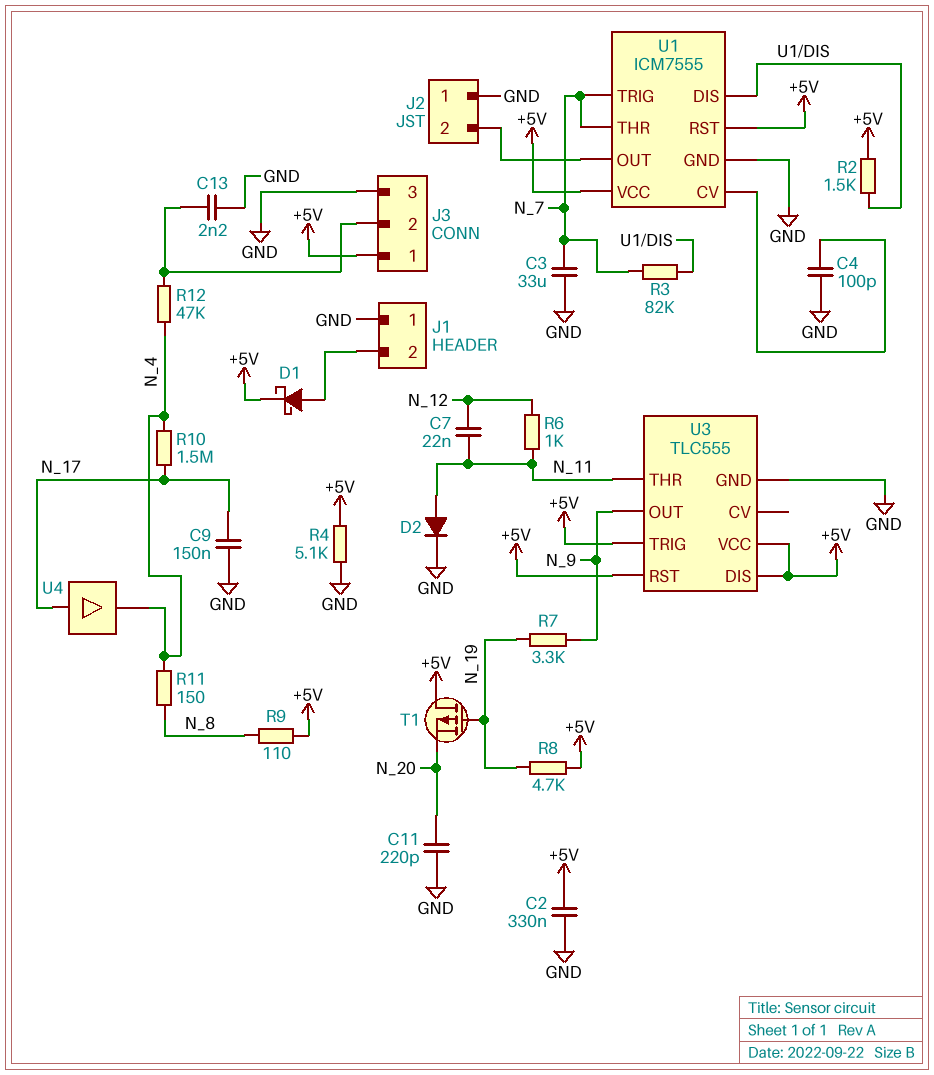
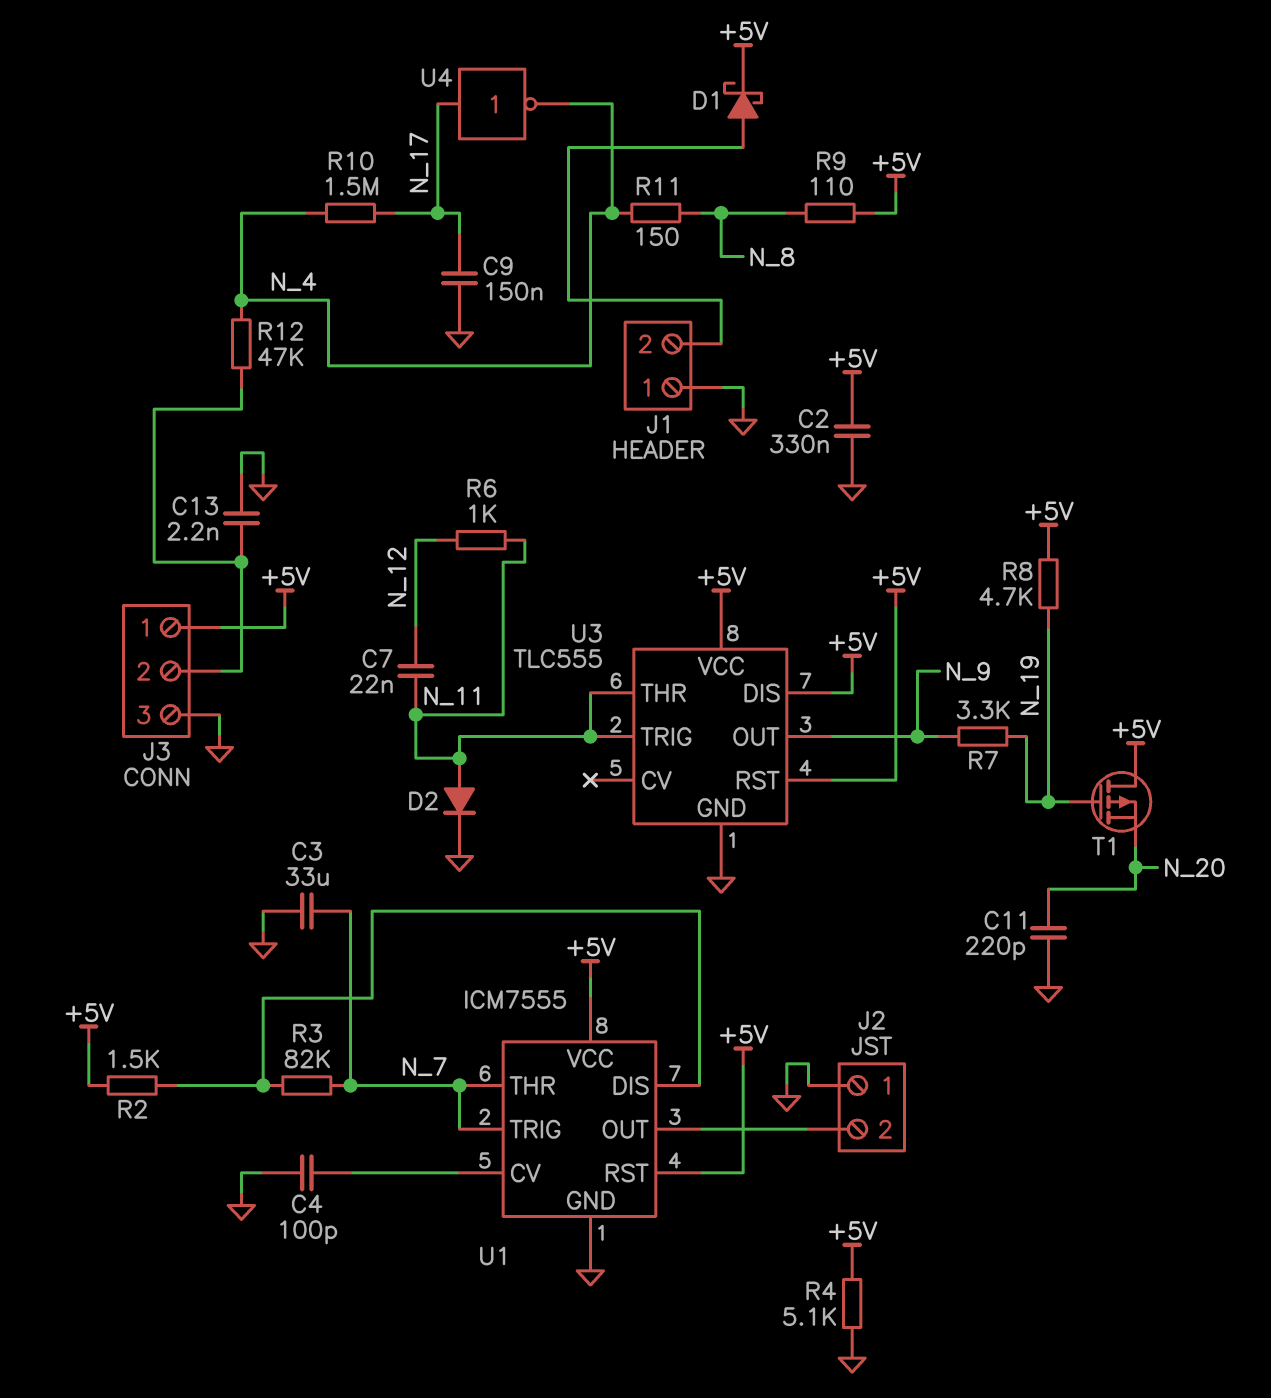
U3 pin TRIG: +5V -> N_11
U4: buffer (in N_17, out N_4) -> NOT (in N_17, out N_4)

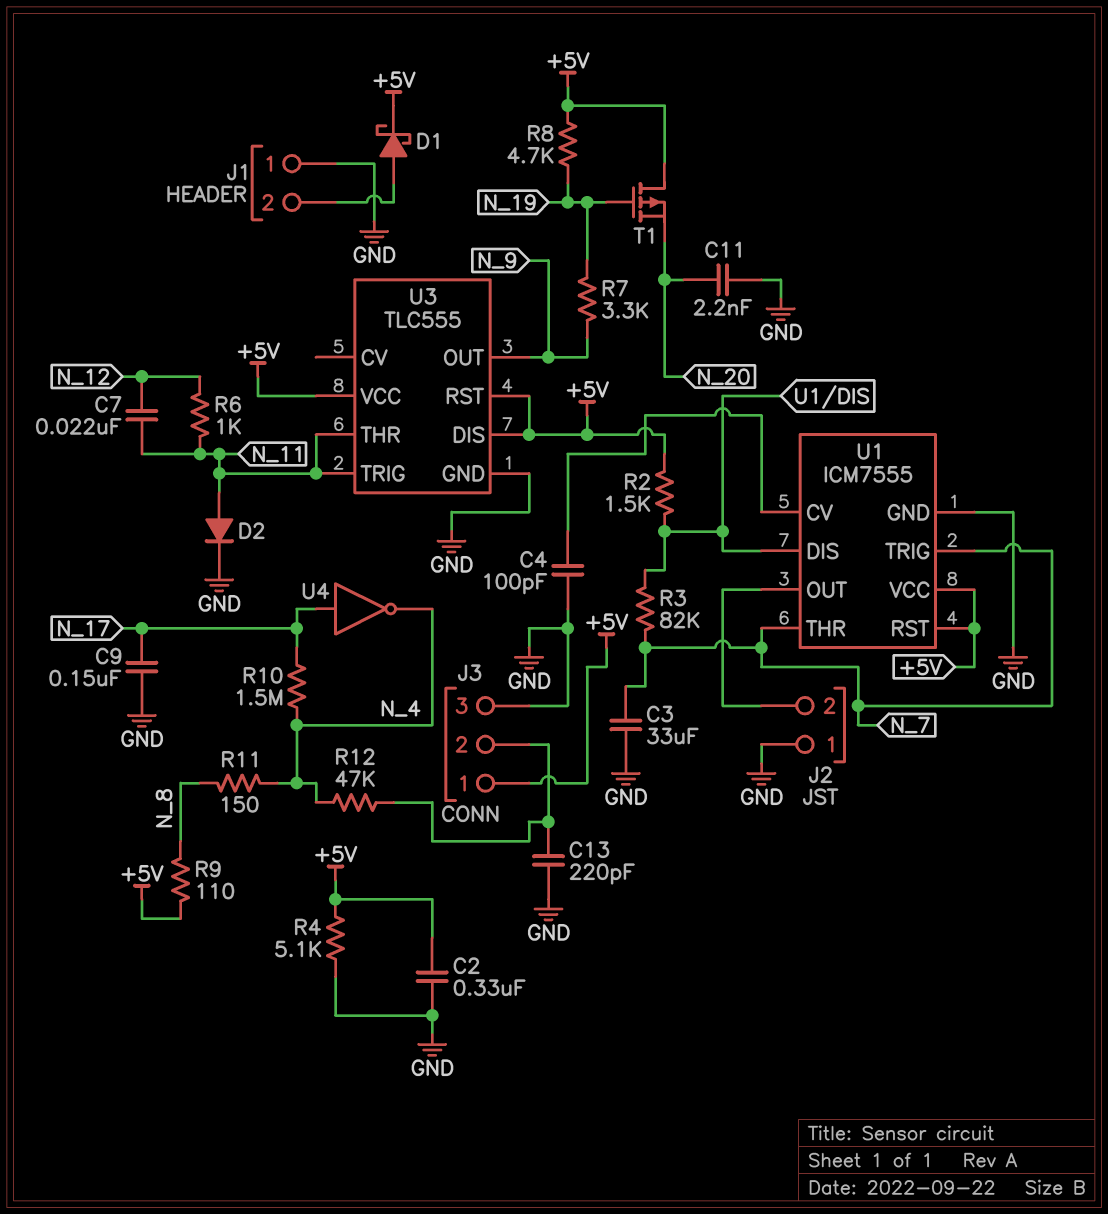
C11: 220pF (GND, N_20) -> 2.2nF (GND, N_20)
C13: 2.2nF (GND, J3/2) -> 220pF (GND, J3/2)

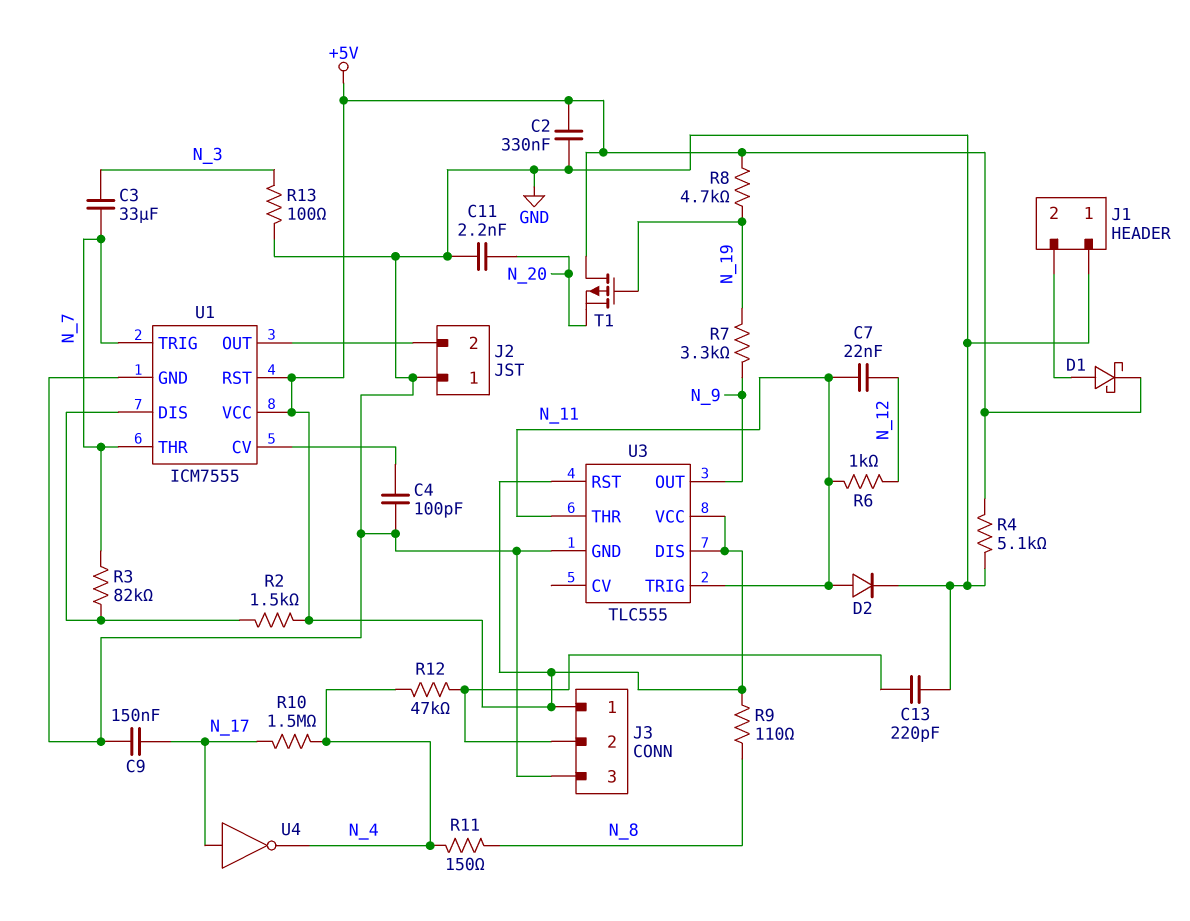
C3: 33uF (GND, N_7) -> 33uF (N_3, N_7)
R13: none -> 100 (GND, N_3)

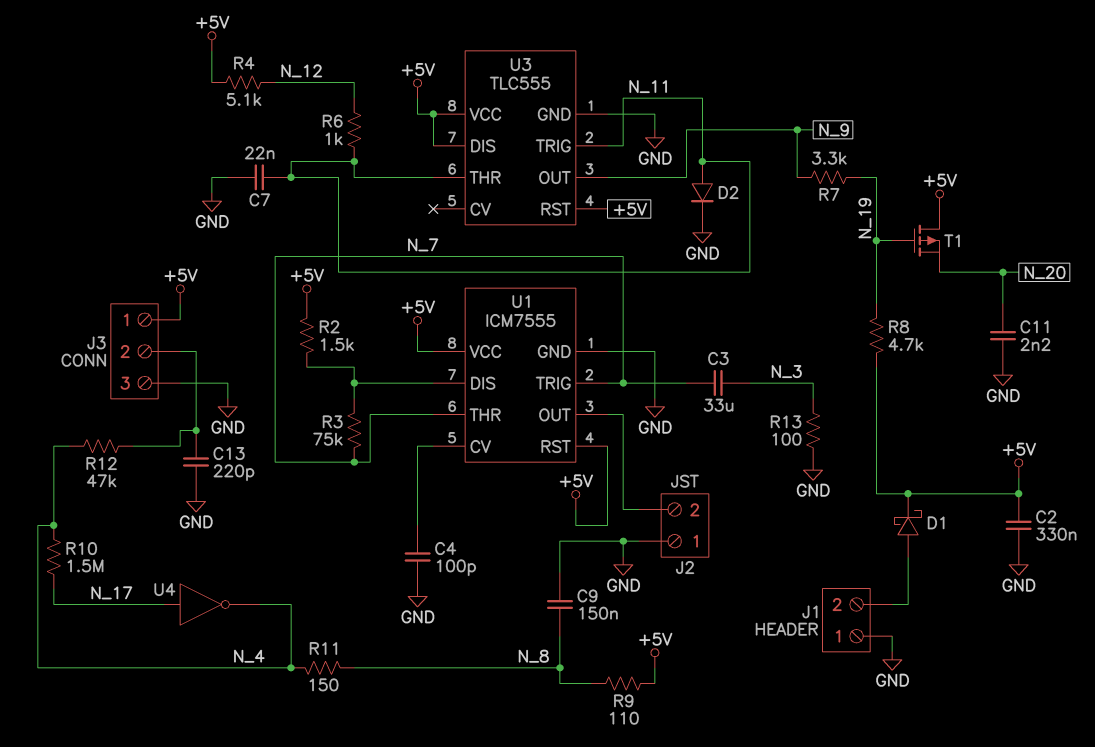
C7: 22nF (N_11, N_12) -> 22nF (GND, N_11)
C9: 150nF (GND, N_17) -> 150nF (GND, N_8)
R3: 82k (N_7, U1/DIS) -> 75k (N_7, U1/DIS)
R4: 5.1k (+5V, GND) -> 5.1k (+5V, N_12)

